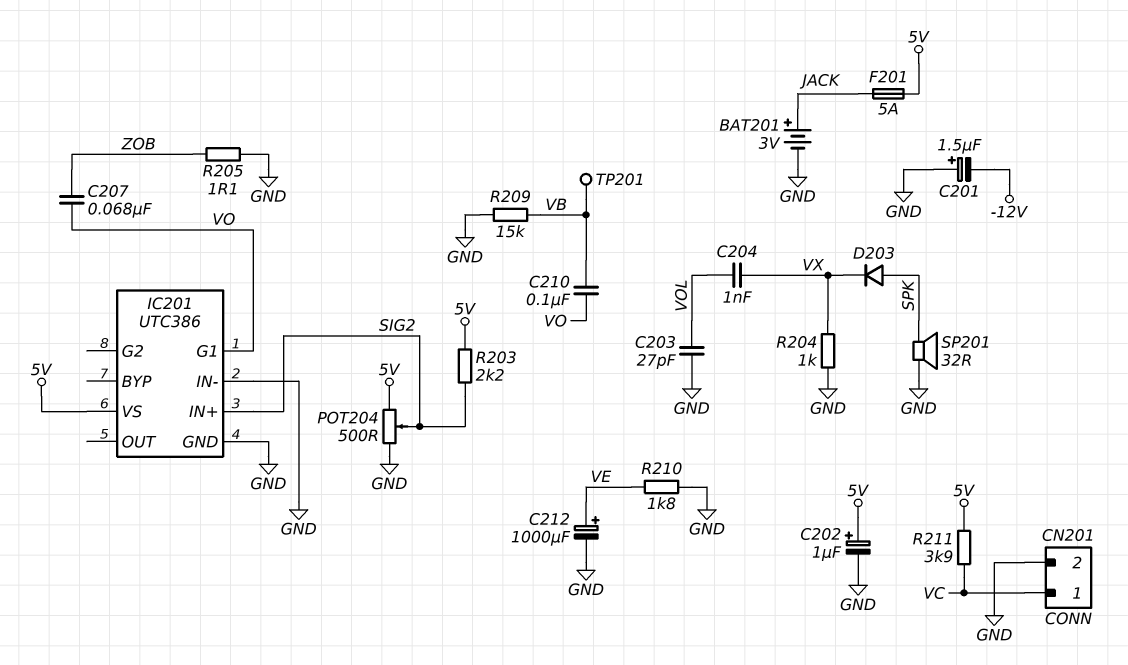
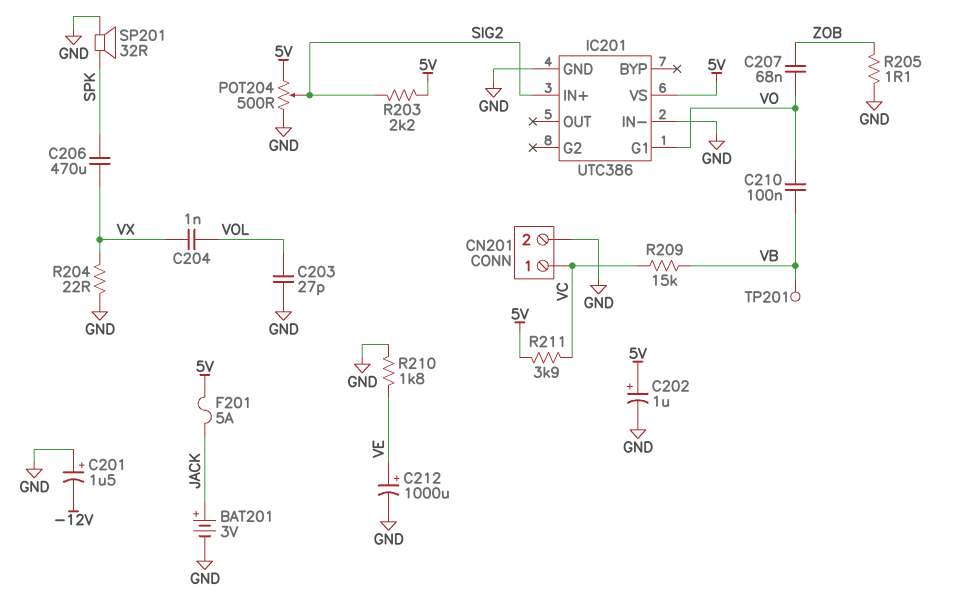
C206: none -> 470uF (SPK, VX)
D203: diode (A SPK, K VX) -> none
R204: 1k (GND, VX) -> 22 (GND, VX)
R209: 15k (GND, VB) -> 15k (VB, VC)

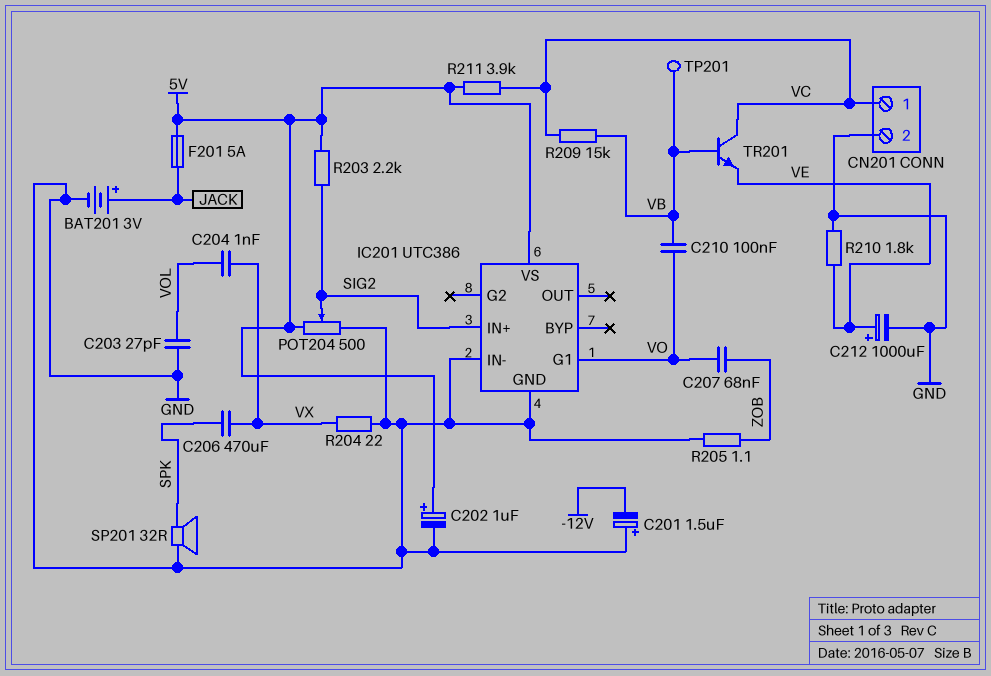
TR201: none -> NPN (B VB, C VC, E VE)

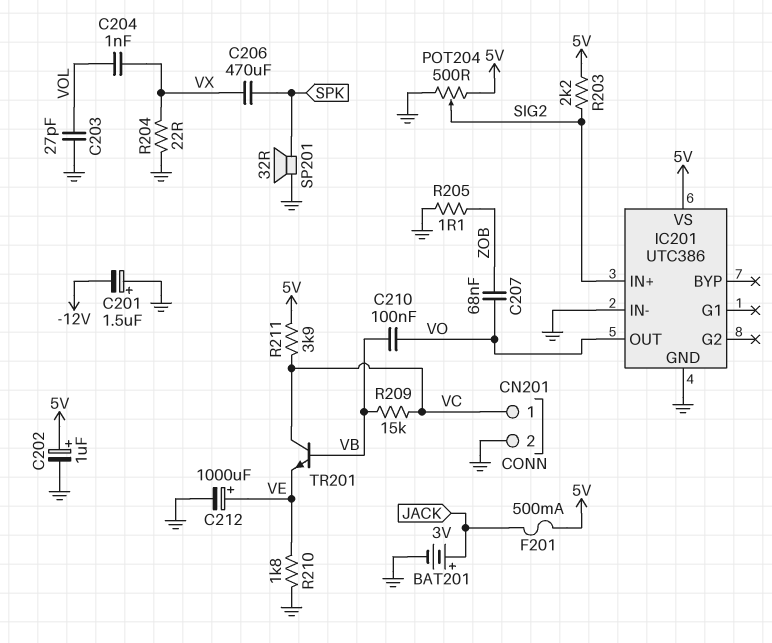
F201: 5A (5V, JACK) -> 500mA (5V, JACK)
IC201 pin G1: VO -> none
IC201 pin OUT: none -> VO
TP201: test point (VB) -> none

